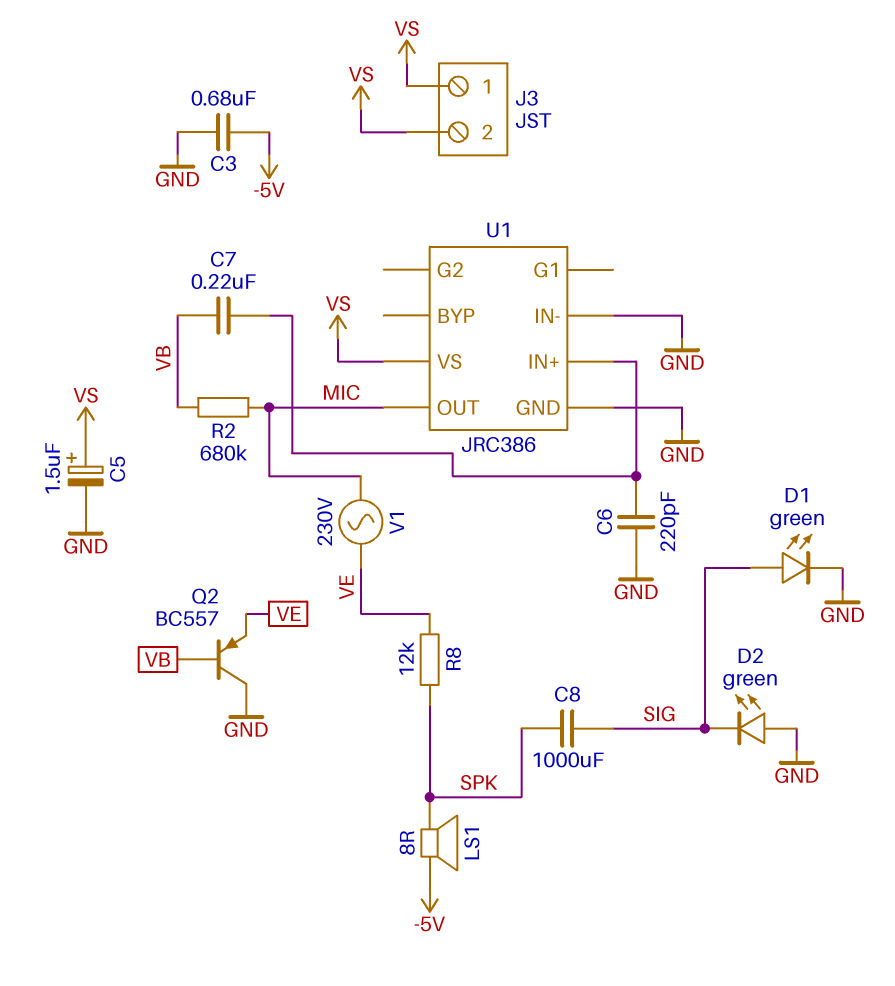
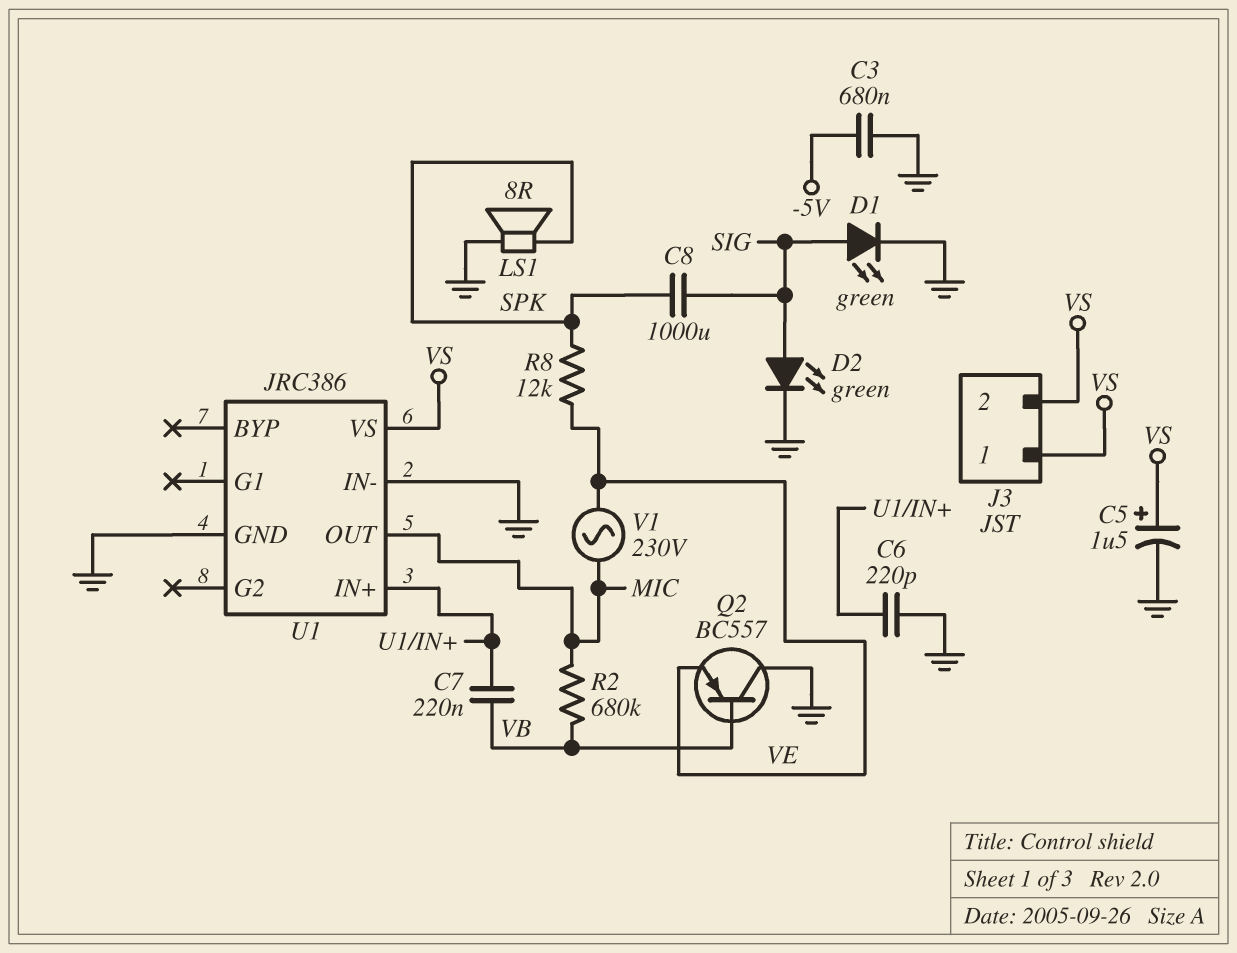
D2: LED green (A GND, K SIG) -> LED green (A SIG, K GND)
LS1: speaker 8R (-5V, SPK) -> speaker 8R (GND, SPK)

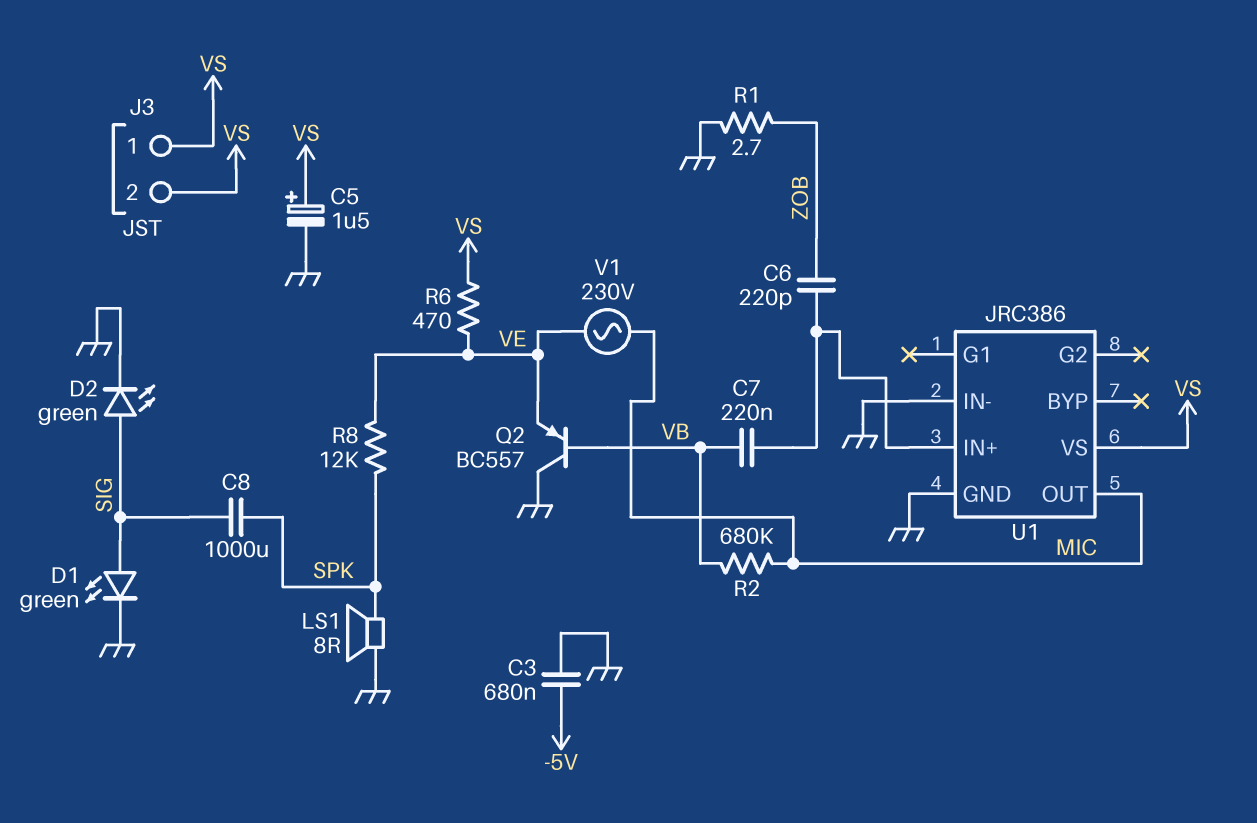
C6: 220pF (GND, U1/IN+) -> 220pF (U1/IN+, ZOB)
R1: none -> 2.7 (GND, ZOB)
R6: none -> 470 (VE, VS)

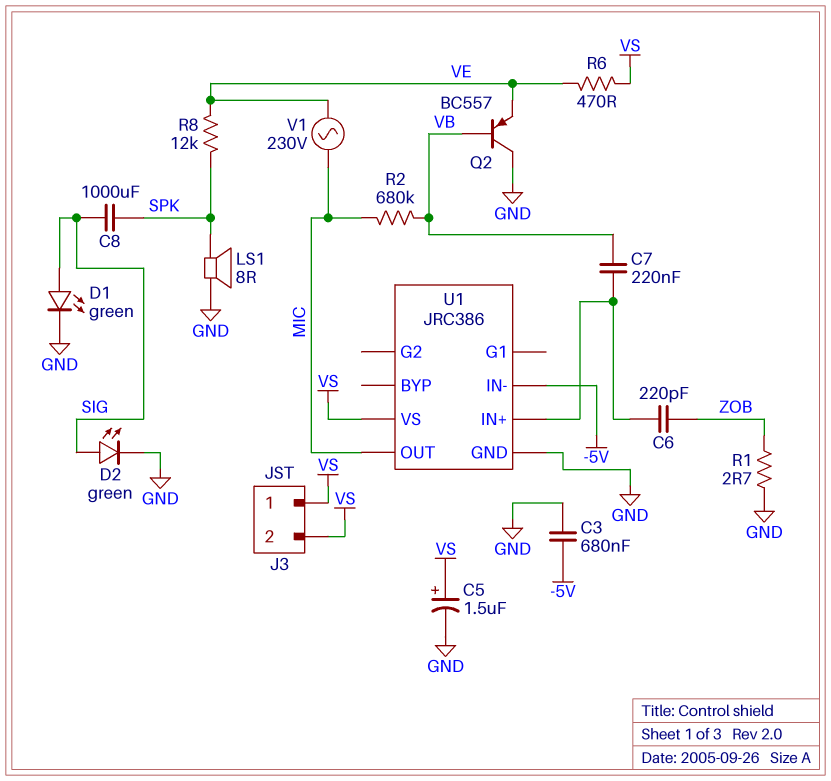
U1 pin IN-: GND -> -5V

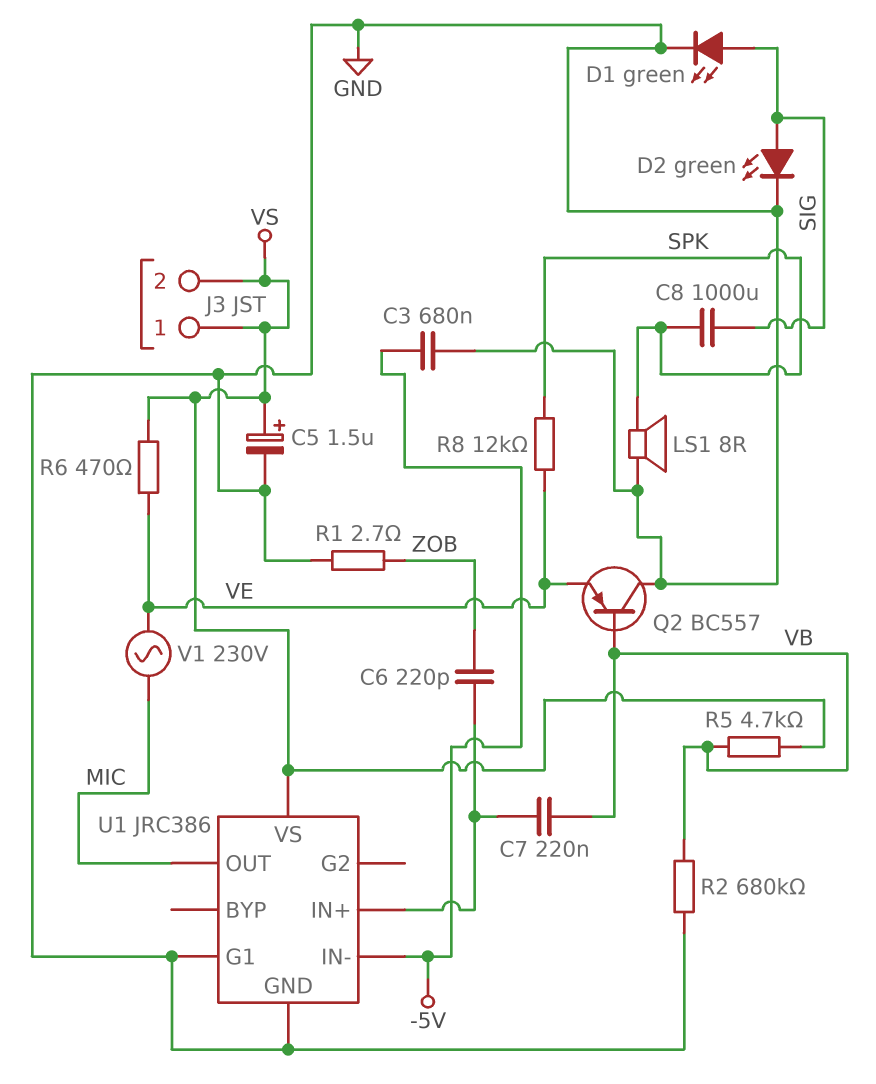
R2: 680k (MIC, VB) -> 680k (GND, VB)
R5: none -> 4.7k (VB, VS)
U1 pin G1: none -> GND

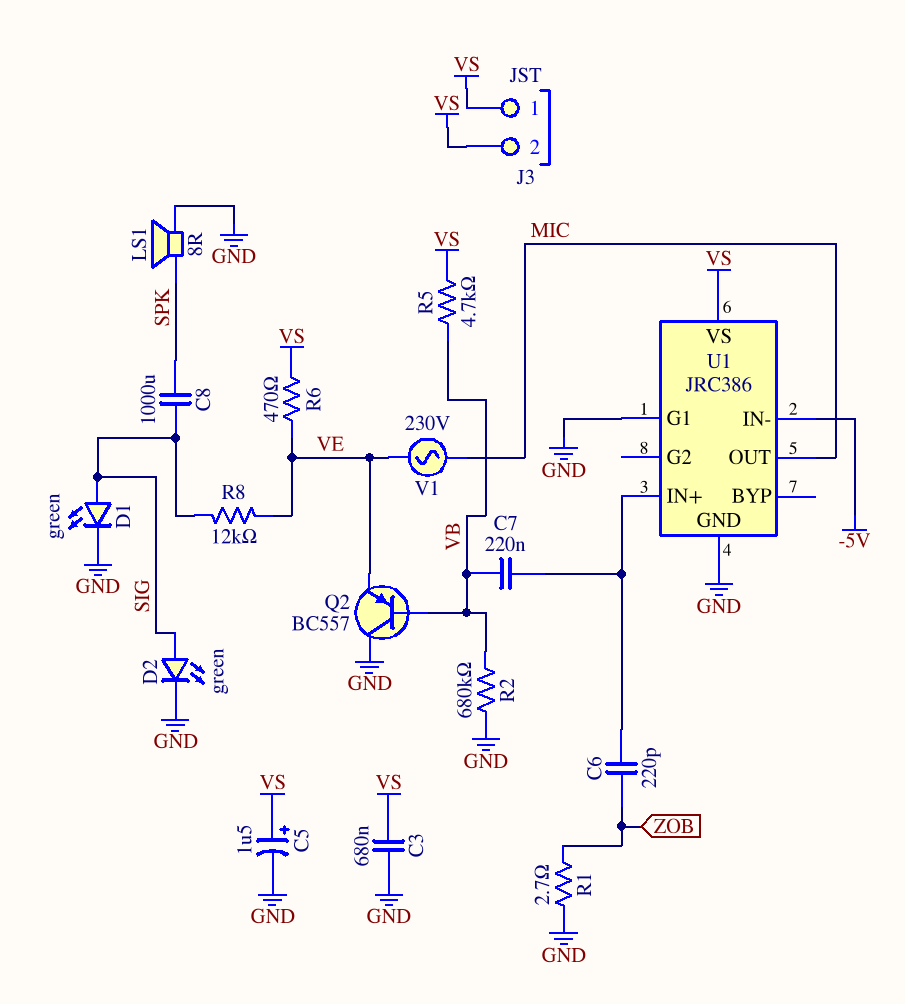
C3: 680nF (-5V, GND) -> 680nF (GND, VS)
R8: 12k (SPK, VE) -> 12k (SIG, VE)

